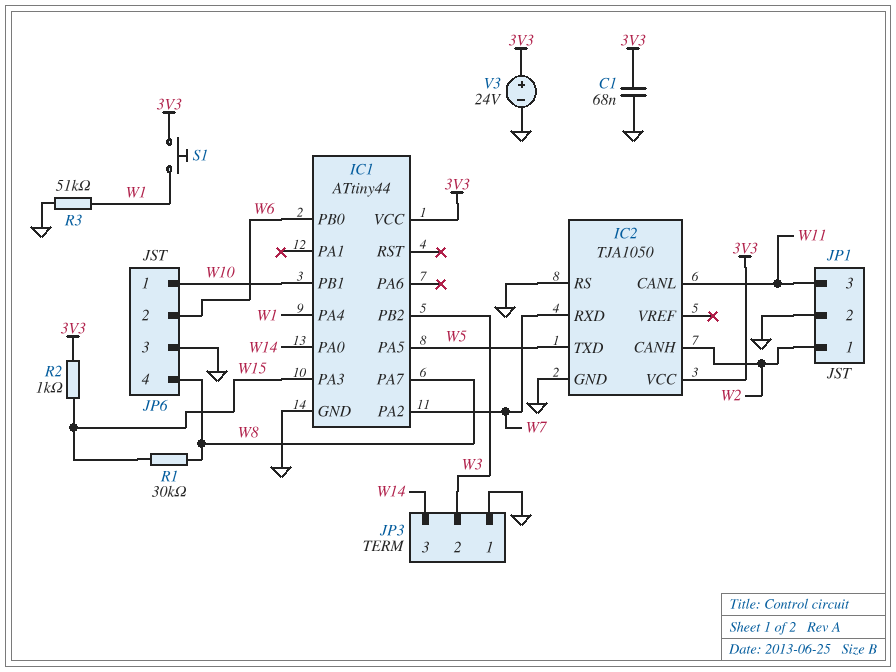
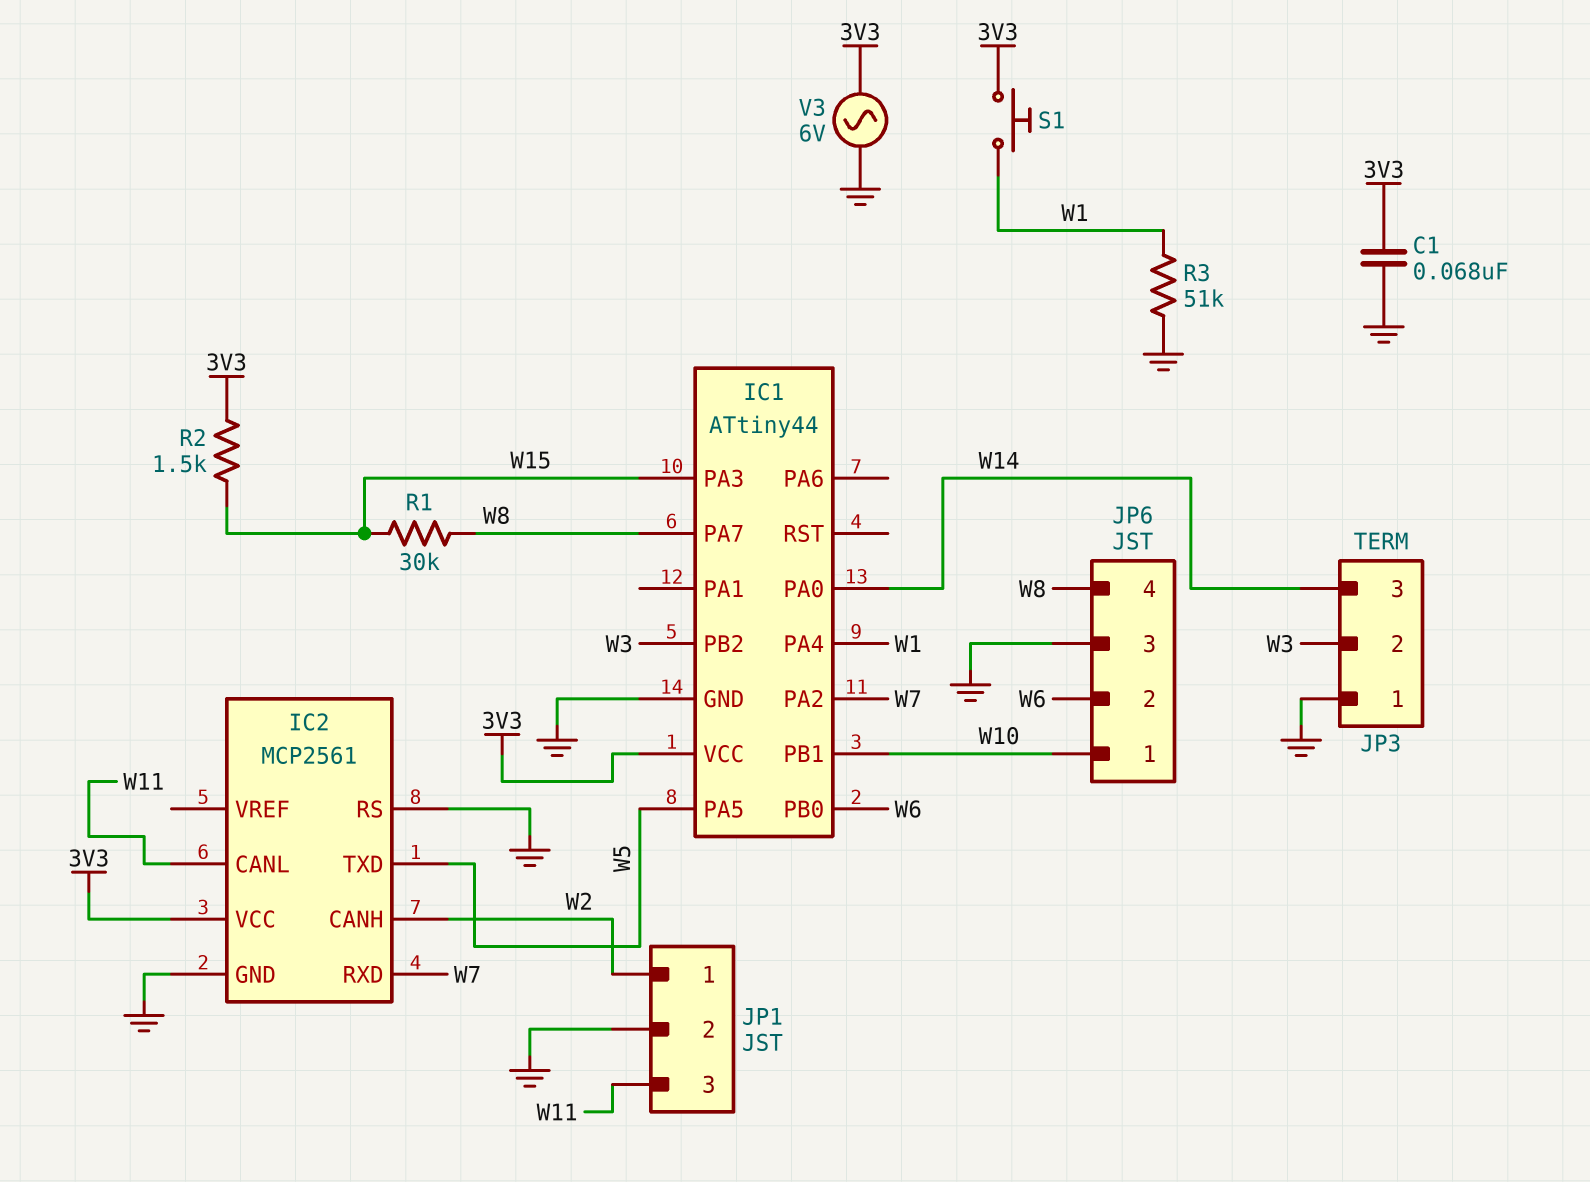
IC2: TJA1050 -> MCP2561
R2: 1k (3V3, W15) -> 1.5k (3V3, W15)
V3: 24V (plus 3V3, minus GND) -> AC 6V (3V3, GND)

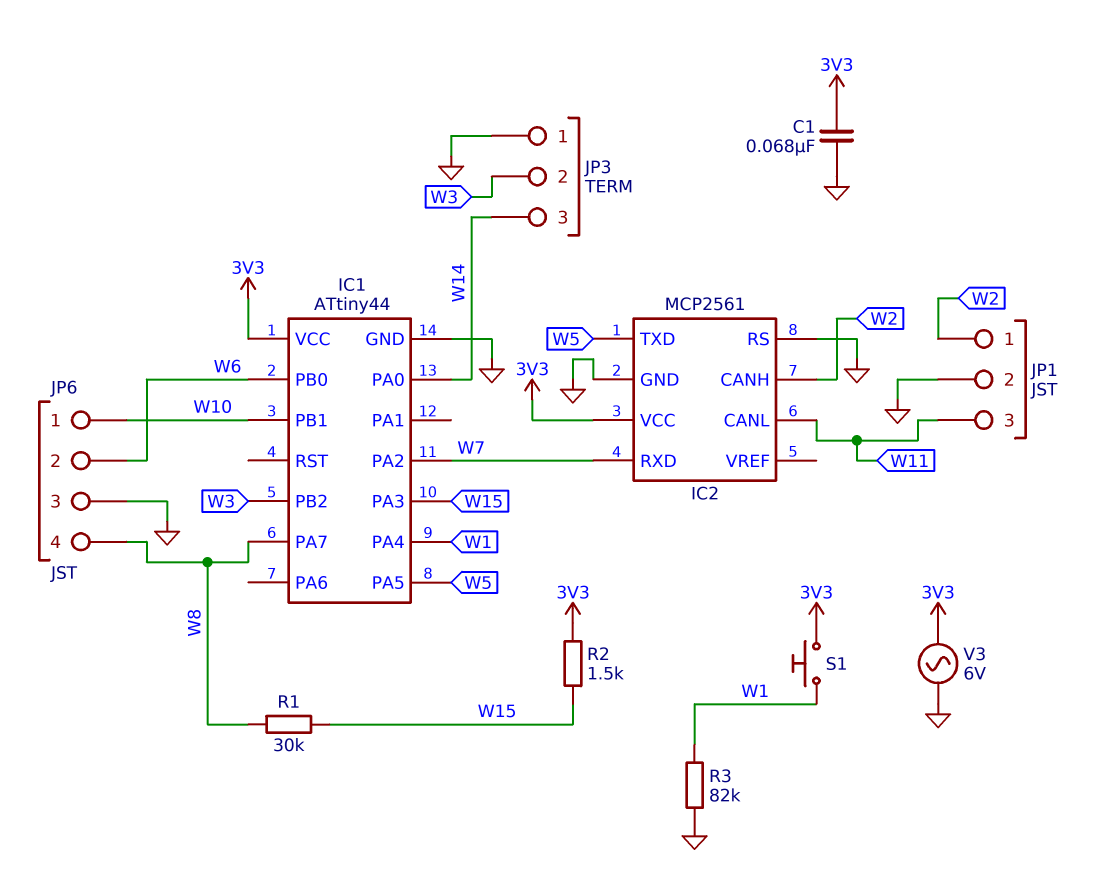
R3: 51k (GND, W1) -> 82k (GND, W1)

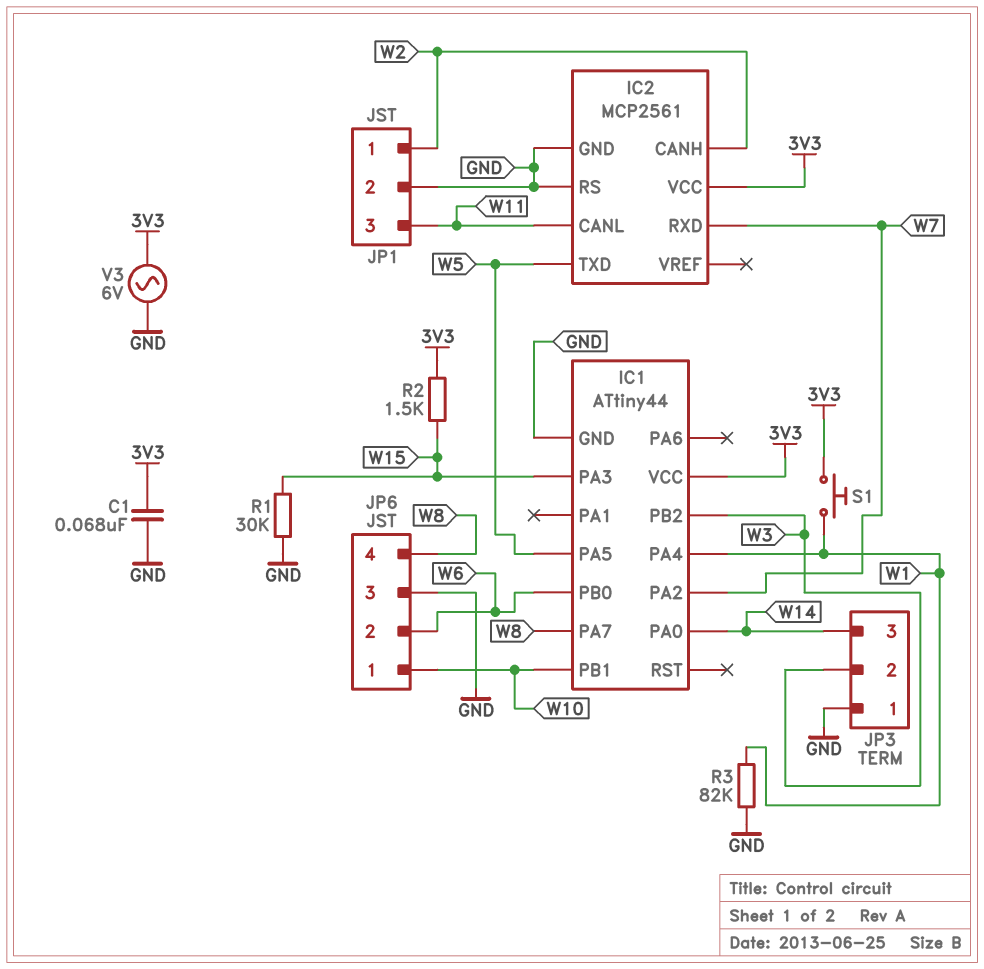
R1: 30k (W8, W15) -> 30k (GND, W15)

